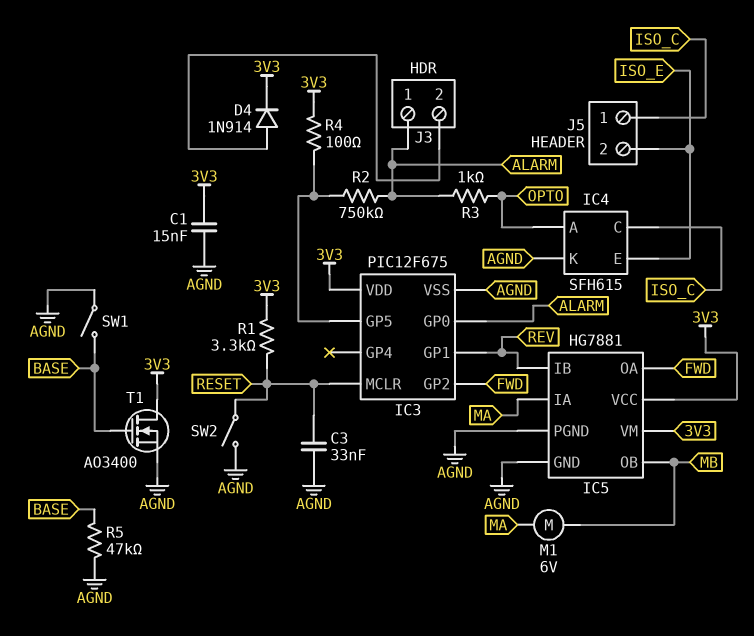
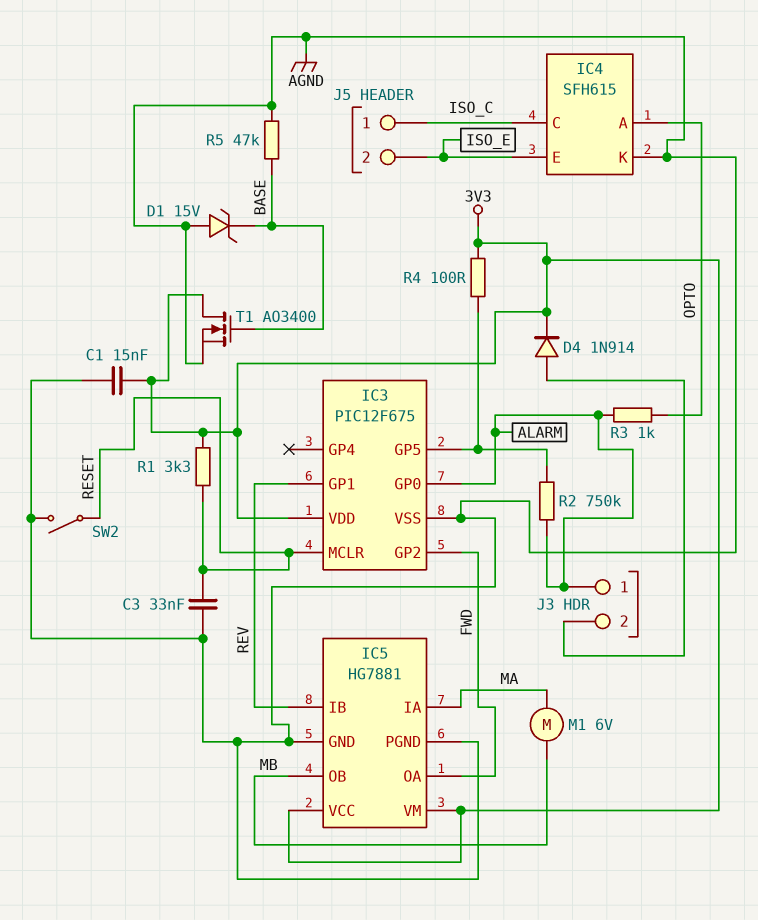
D1: none -> zener 15V (A AGND, K BASE)
SW1: switch (AGND, BASE) -> none

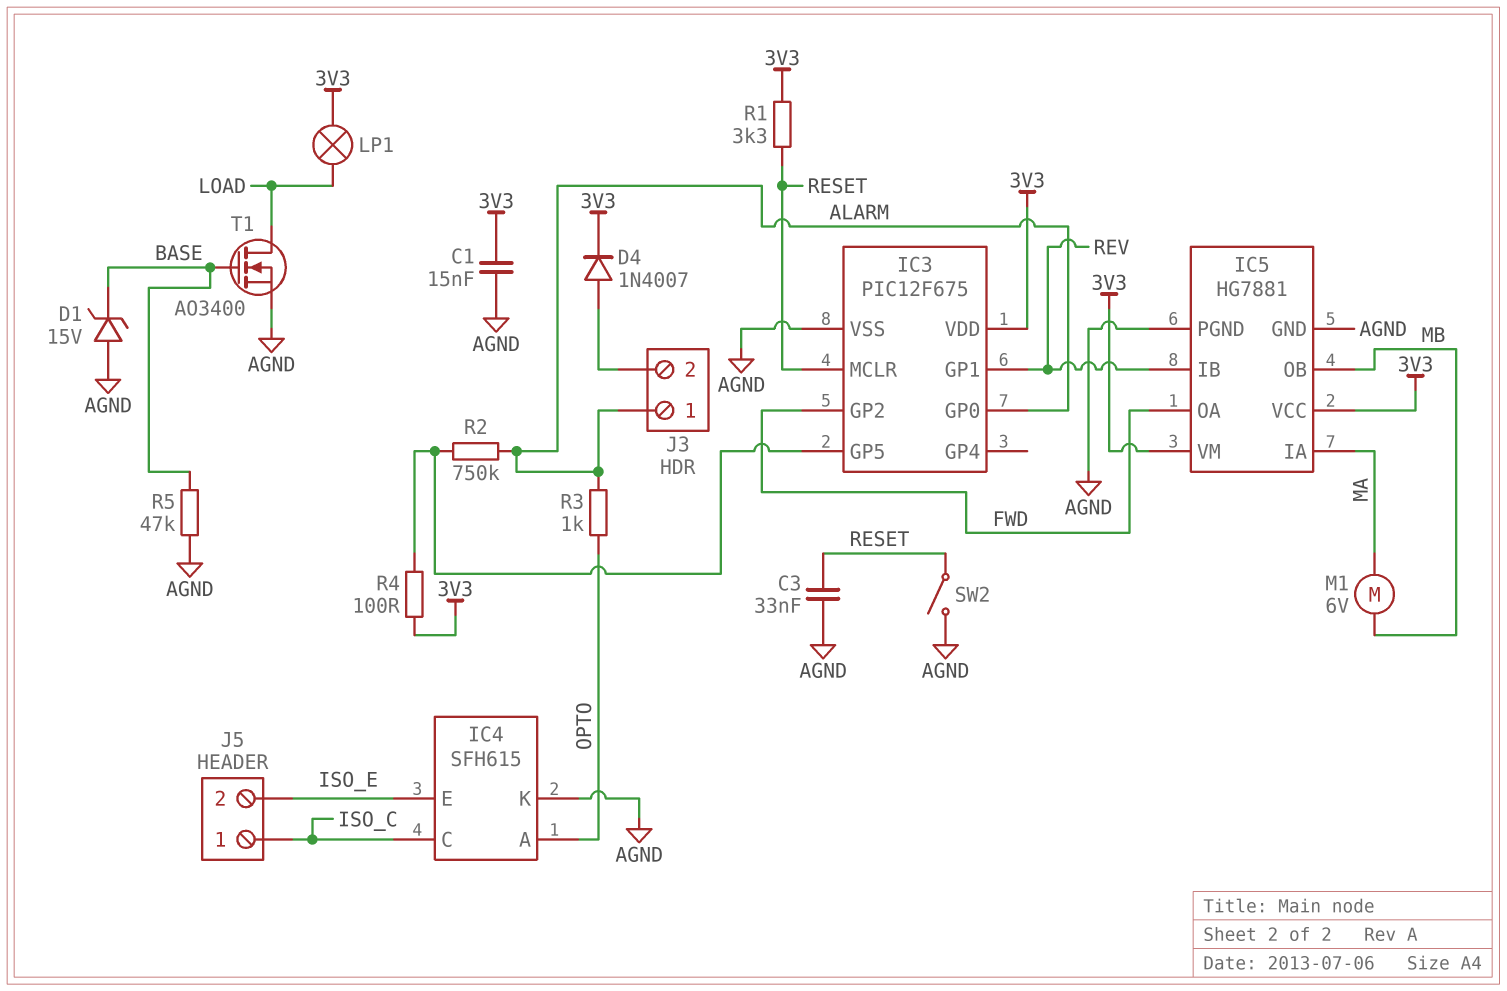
D4: diode 1N914 (A J3/2, K 3V3) -> diode 1N4007 (A J3/2, K 3V3)
LP1: none -> lamp (3V3, LOAD)
T1: NMOS AO3400 (G BASE, D 3V3, S AGND) -> NMOS AO3400 (G BASE, D LOAD, S AGND)

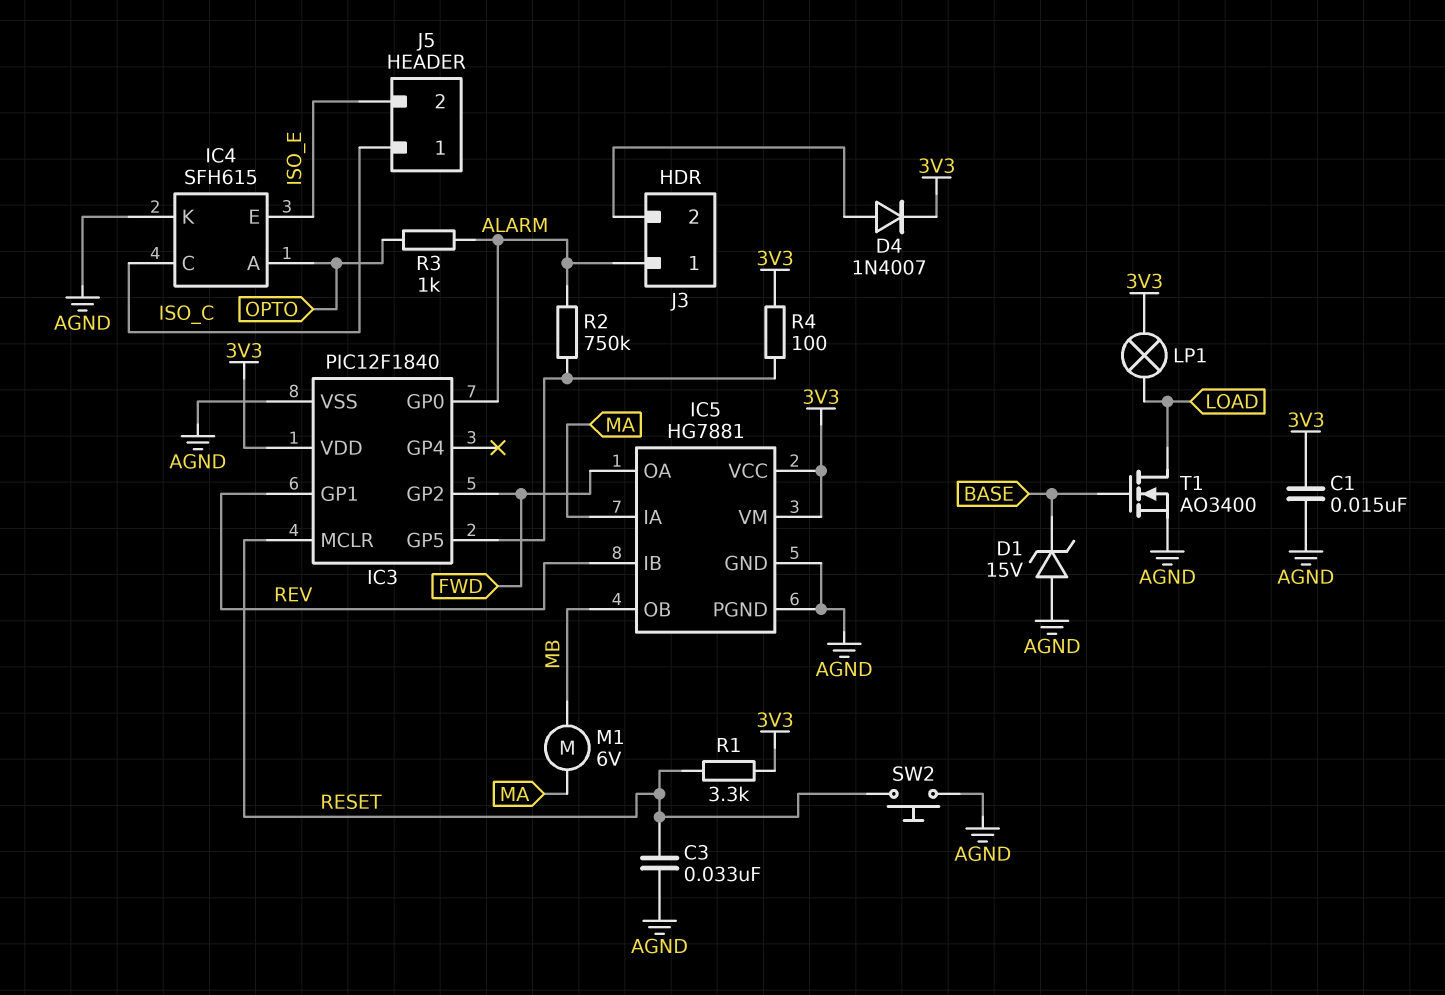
IC3: PIC12F675 -> PIC12F1840
R5: 47k (AGND, BASE) -> none
SW2: switch (AGND, RESET) -> button (AGND, RESET)

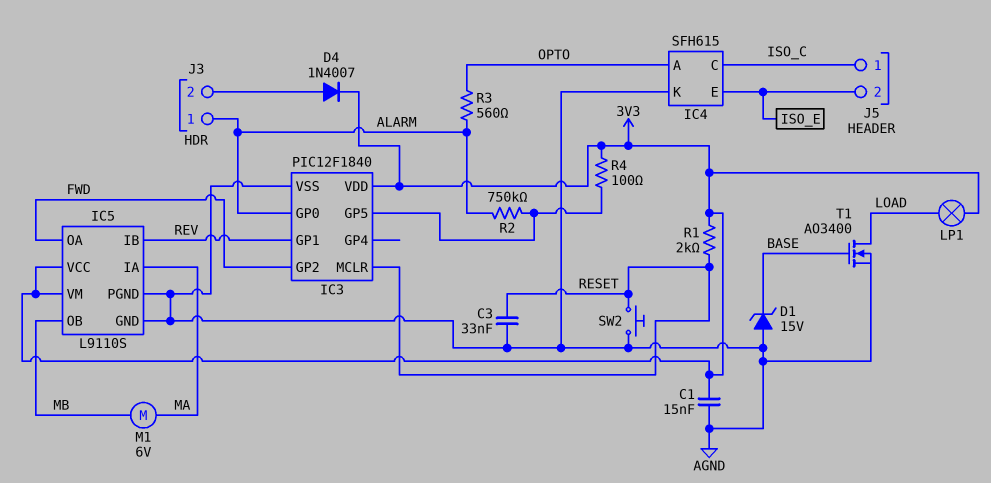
IC5: HG7881 -> L9110S
R1: 3.3k (3V3, RESET) -> 2k (3V3, RESET)
R3: 1k (ALARM, OPTO) -> 560 (ALARM, OPTO)

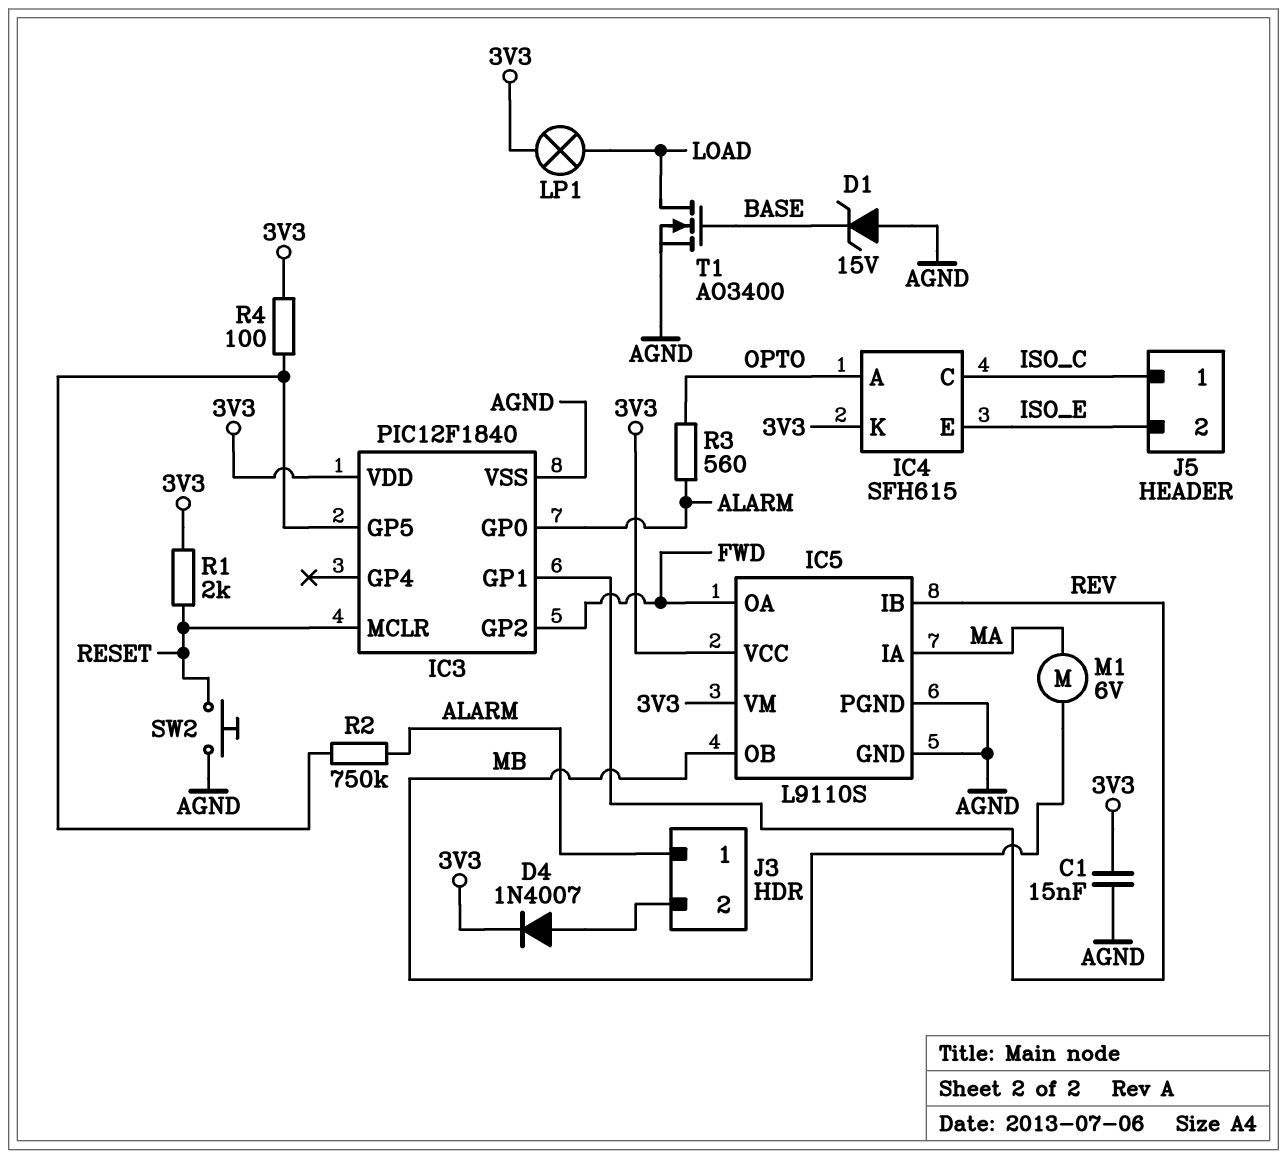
C3: 33nF (AGND, RESET) -> none
IC4 pin K: AGND -> 3V3

